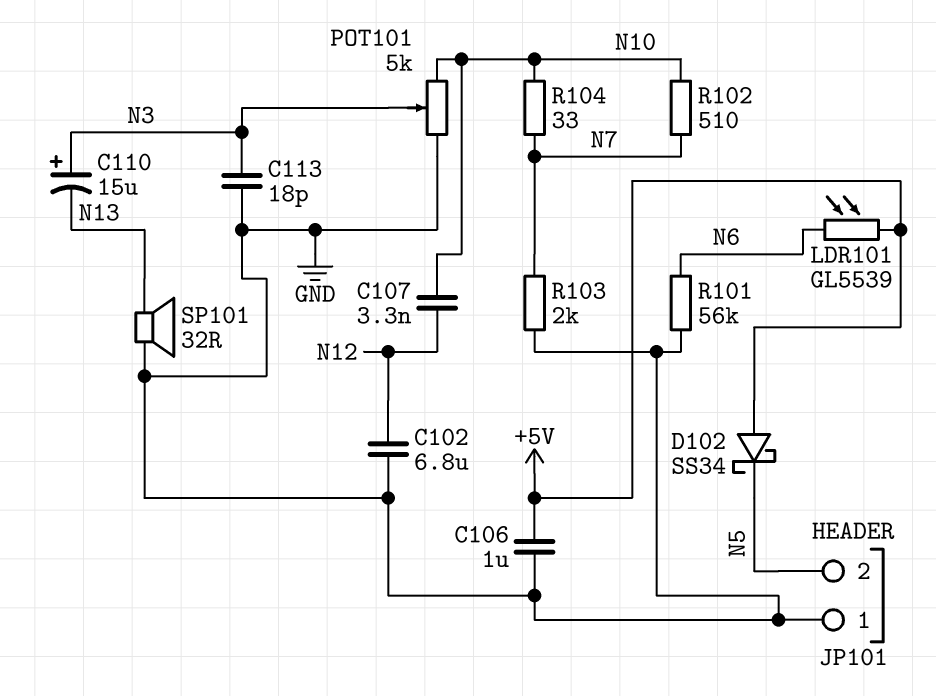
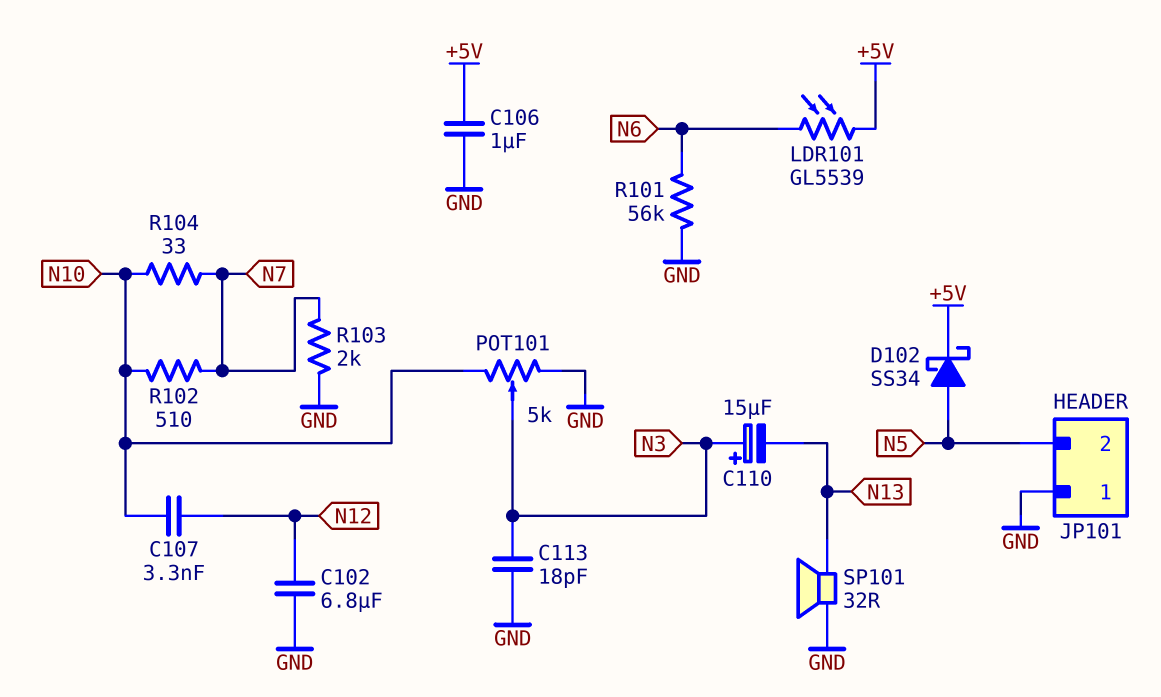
D102: schottky SS34 (A +5V, K N5) -> schottky SS34 (A N5, K +5V)

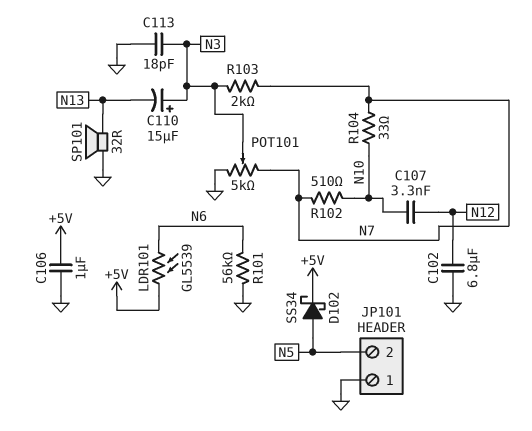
POT101: 5k (GND, N10, wiper N3) -> 5k (GND, N7, wiper N3)
R103: 2k (GND, N7) -> 2k (N3, N7)

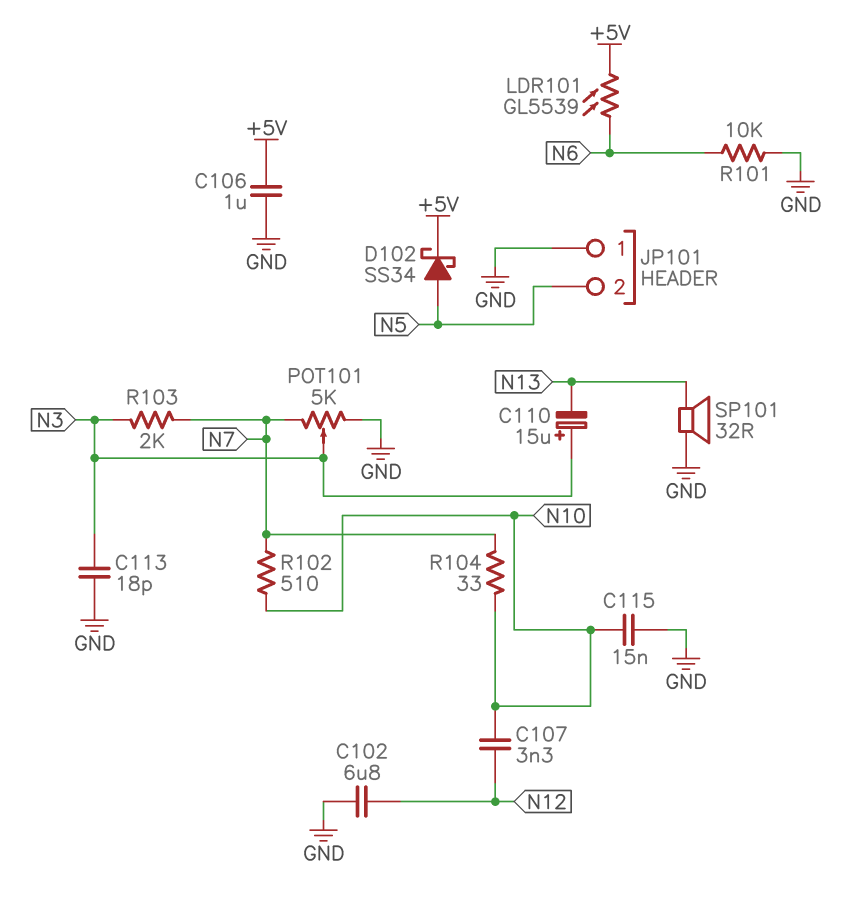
C115: none -> 15nF (GND, N10)
R101: 56k (GND, N6) -> 10k (GND, N6)

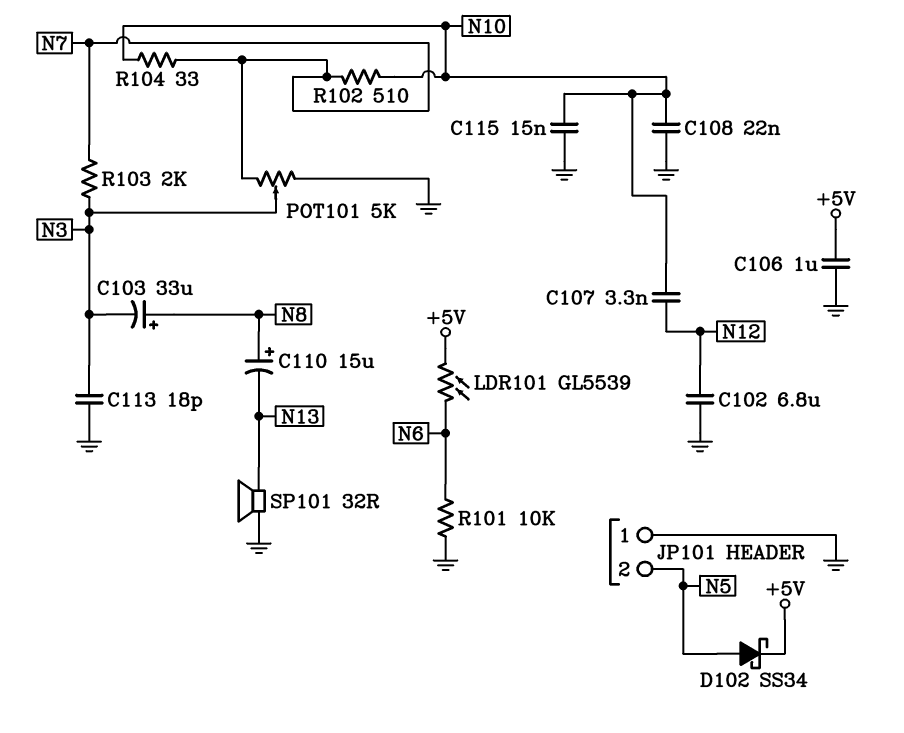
C103: none -> 33uF (plus N8, minus N3)
C108: none -> 22nF (GND, N10)
C110: 15uF (plus N3, minus N13) -> 15uF (plus N8, minus N13)

